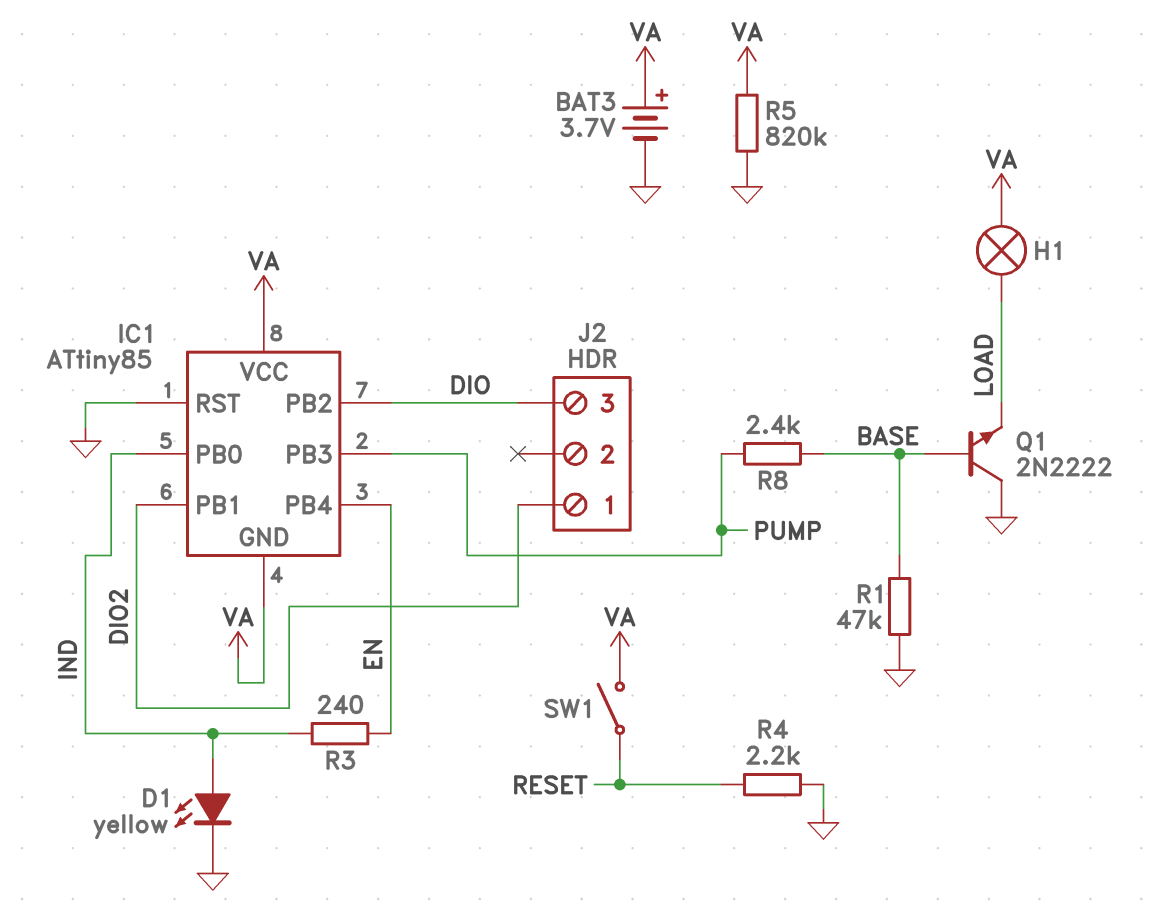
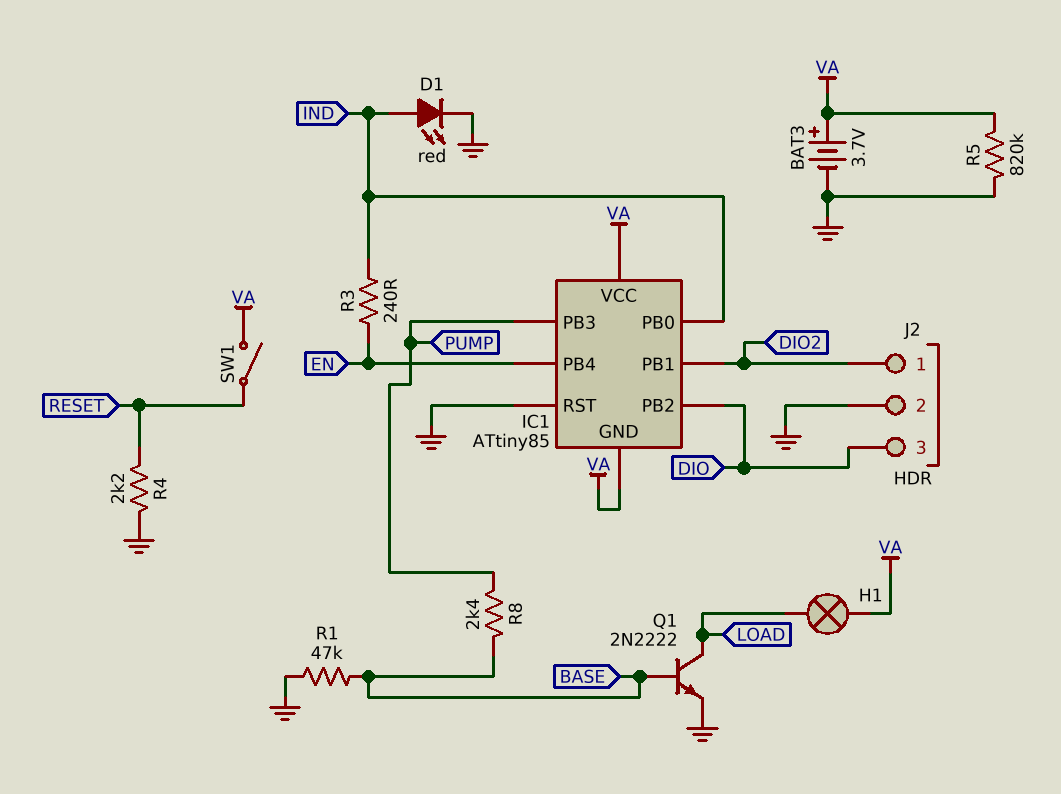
D1: LED yellow (A IND, K GND) -> LED red (A IND, K GND)
J2 pin 2: none -> GND
Q1: NPN 2N2222 (B BASE, C GND, E LOAD) -> NPN 2N2222 (B BASE, C LOAD, E GND)

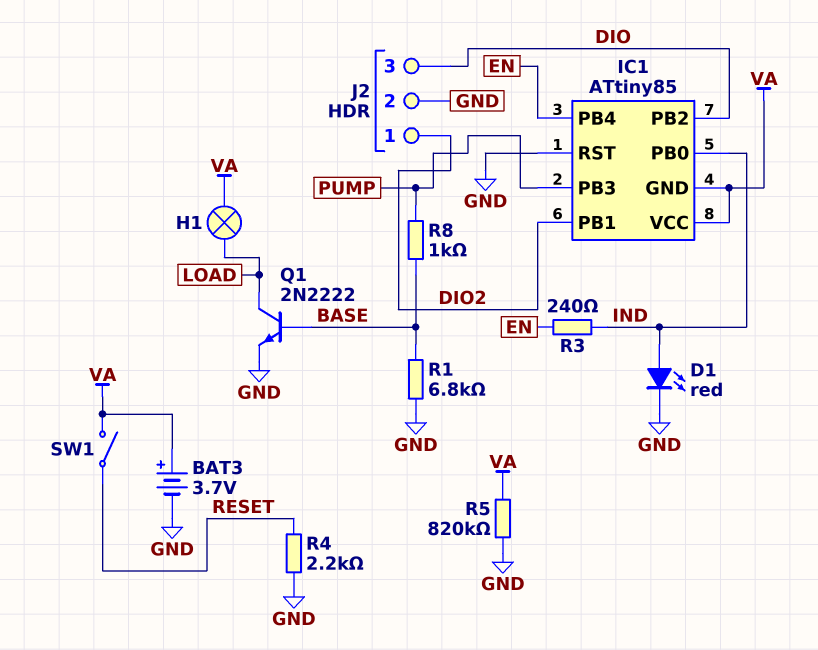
R1: 47k (BASE, GND) -> 6.8k (BASE, GND)
R8: 2.4k (BASE, PUMP) -> 1k (BASE, PUMP)

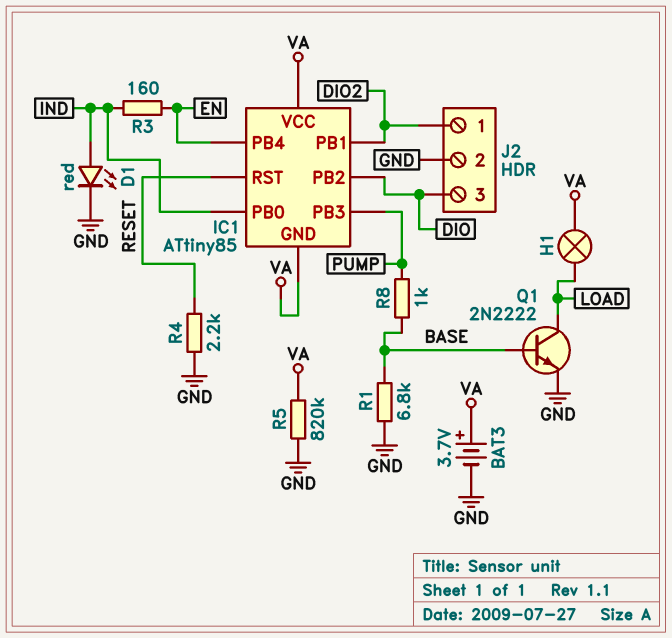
IC1 pin RST: GND -> RESET
R3: 240 (EN, IND) -> 160 (EN, IND)
SW1: switch (RESET, VA) -> none

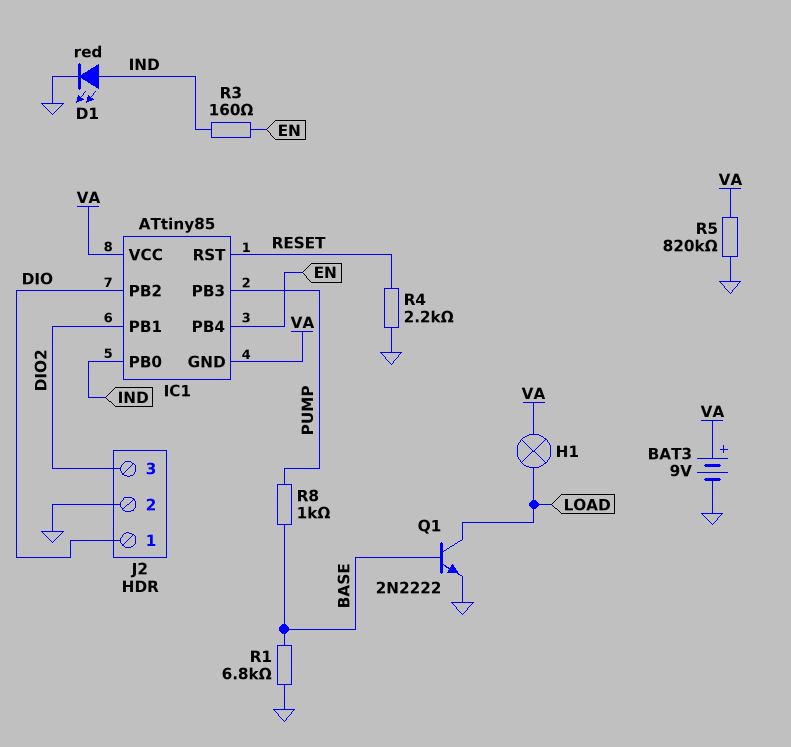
BAT3: 3.7V (plus VA, minus GND) -> 9V (plus VA, minus GND)
J2 pin 1: DIO2 -> DIO
J2 pin 3: DIO -> DIO2

